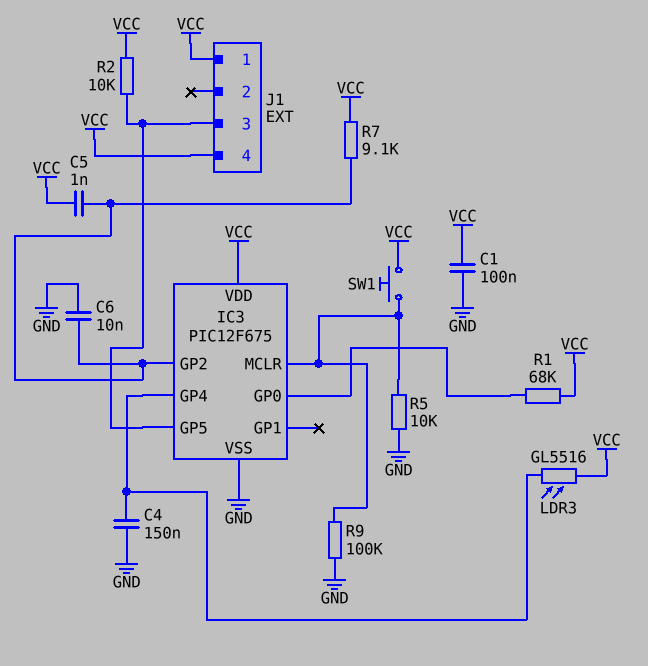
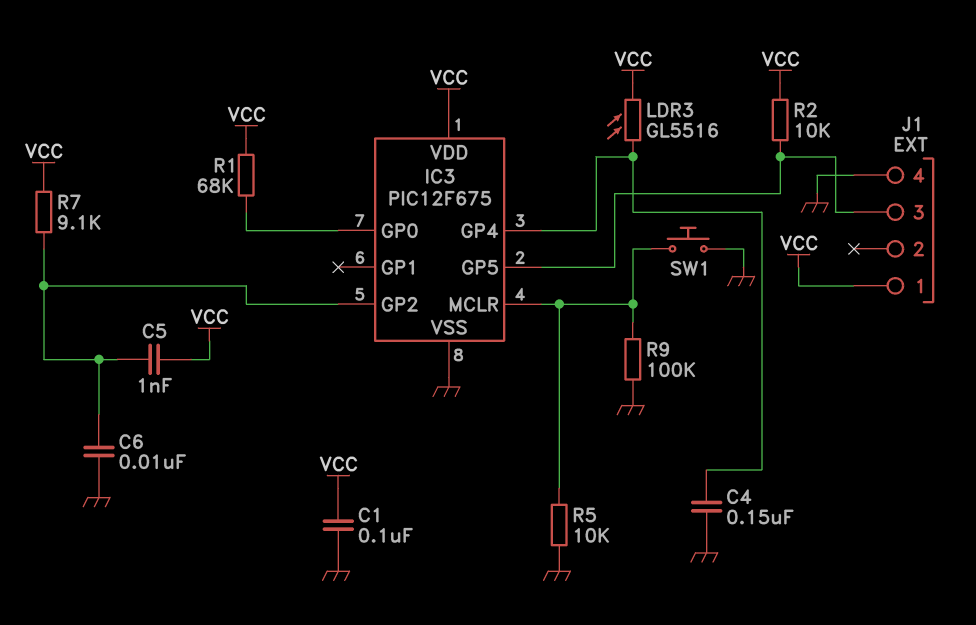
J1 pin 4: VCC -> GND
SW1: button (IC3/MCLR, VCC) -> button (GND, IC3/MCLR)

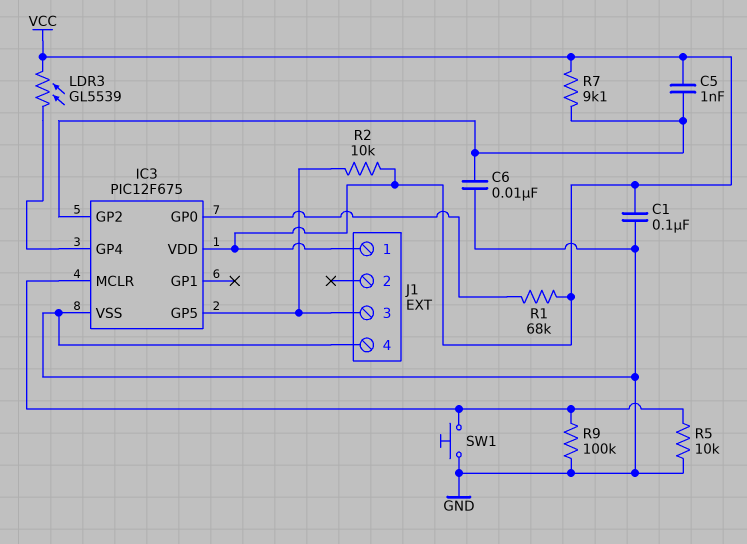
C4: 150nF (GND, IC3/GP4) -> none
LDR3: GL5516 (IC3/GP4, VCC) -> GL5539 (IC3/GP4, VCC)

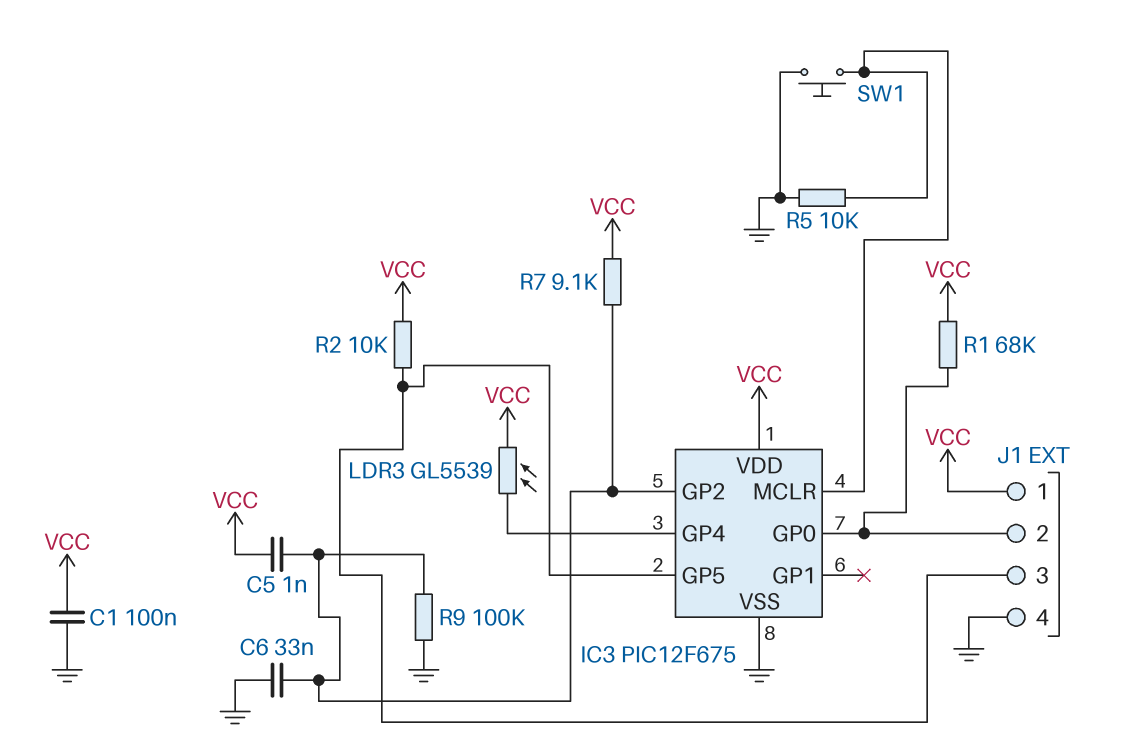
C6: 10nF (GND, IC3/GP2) -> 33nF (GND, IC3/GP2)
J1 pin 2: none -> IC3/GP0
R9: 100k (GND, IC3/MCLR) -> 100k (GND, IC3/GP2)

